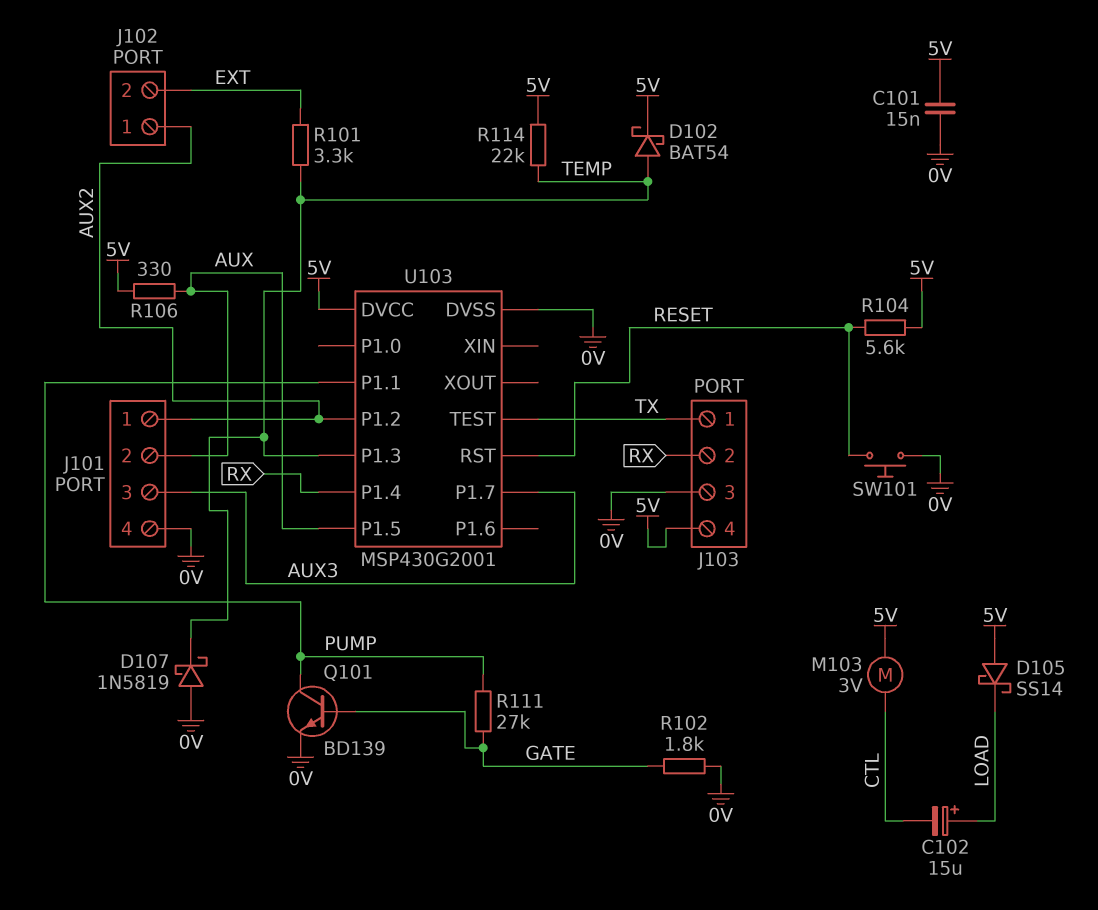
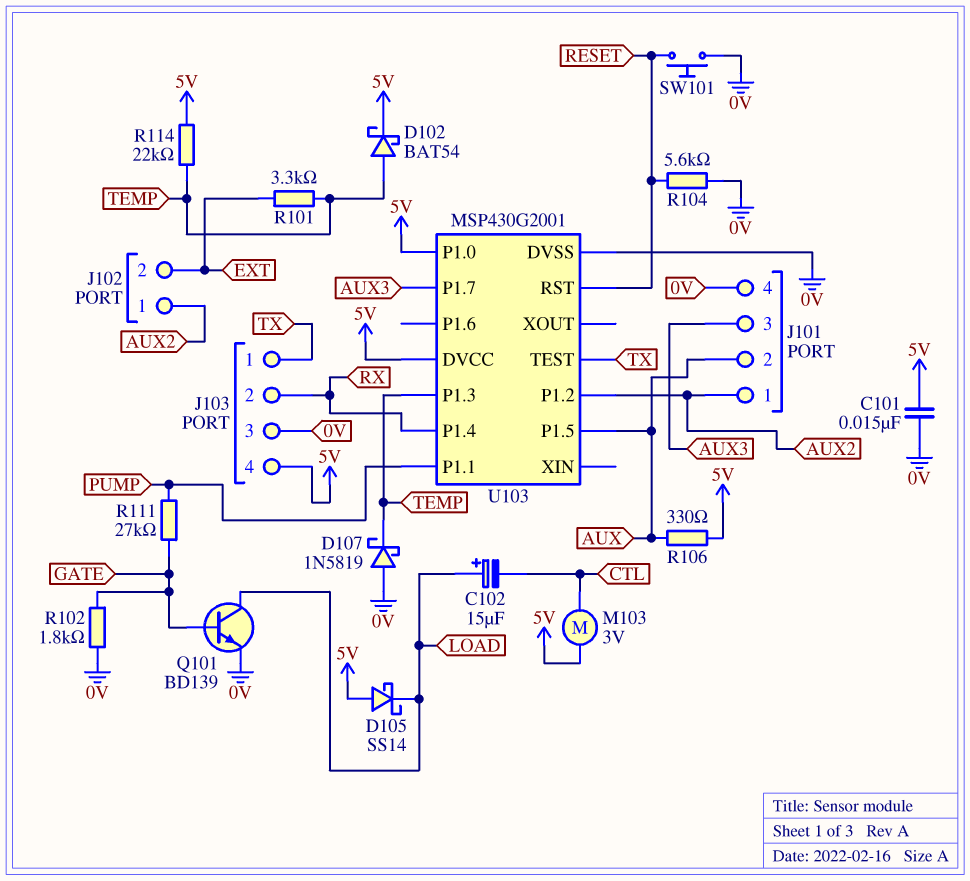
Q101: NPN BD139 (B GATE, C PUMP, E 0V) -> NPN BD139 (B GATE, C LOAD, E 0V)
R104: 5.6k (5V, RESET) -> 5.6k (0V, RESET)
U103 pin P1.0: none -> 5V

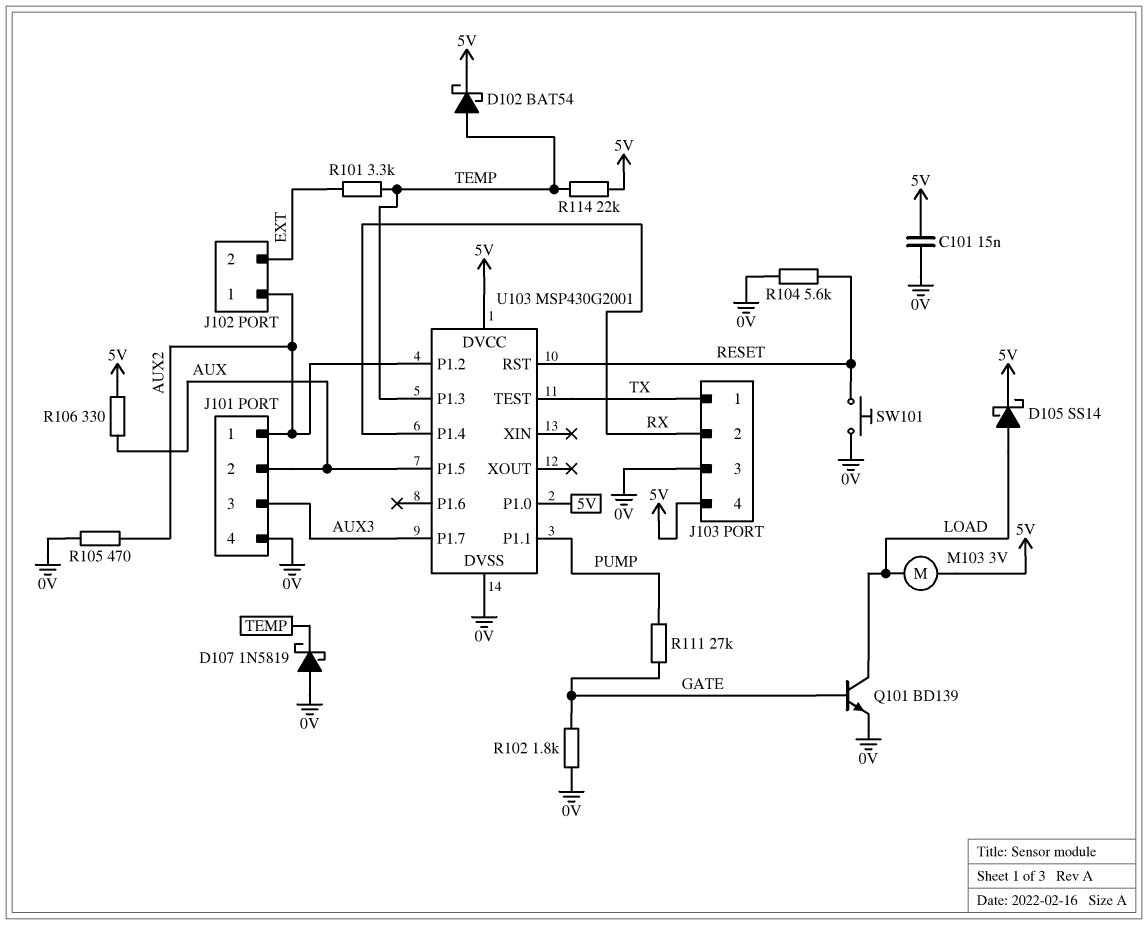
C102: 15uF (plus LOAD, minus CTL) -> none
D105: schottky SS14 (A 5V, K LOAD) -> schottky SS14 (A LOAD, K 5V)
M103: motor 3V (5V, CTL) -> motor 3V (5V, LOAD)
R105: none -> 470 (0V, AUX2)

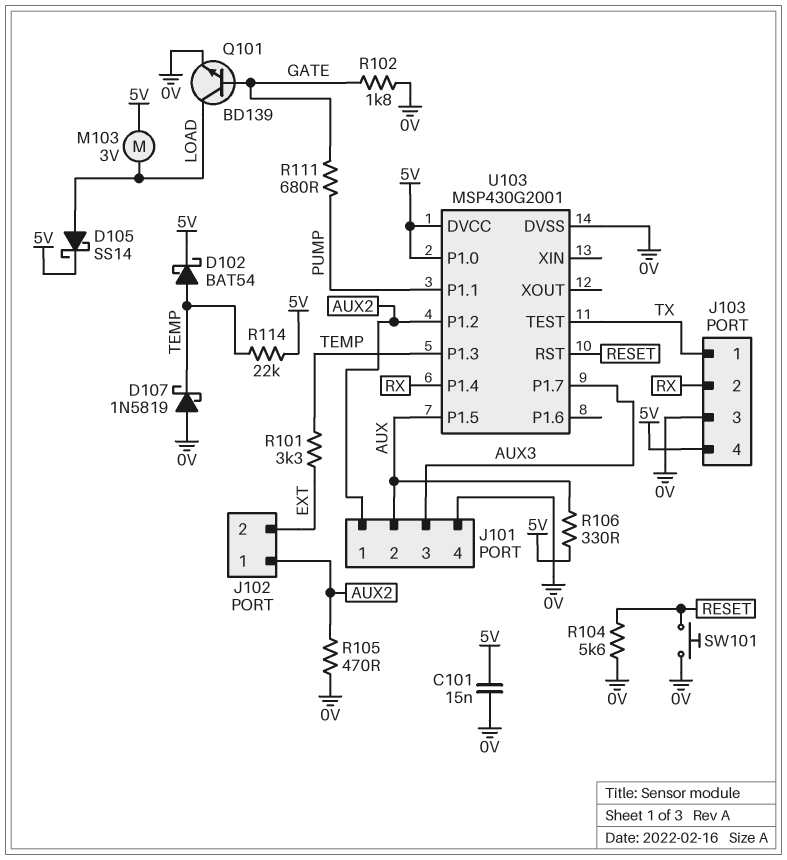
R111: 27k (GATE, PUMP) -> 680 (GATE, PUMP)

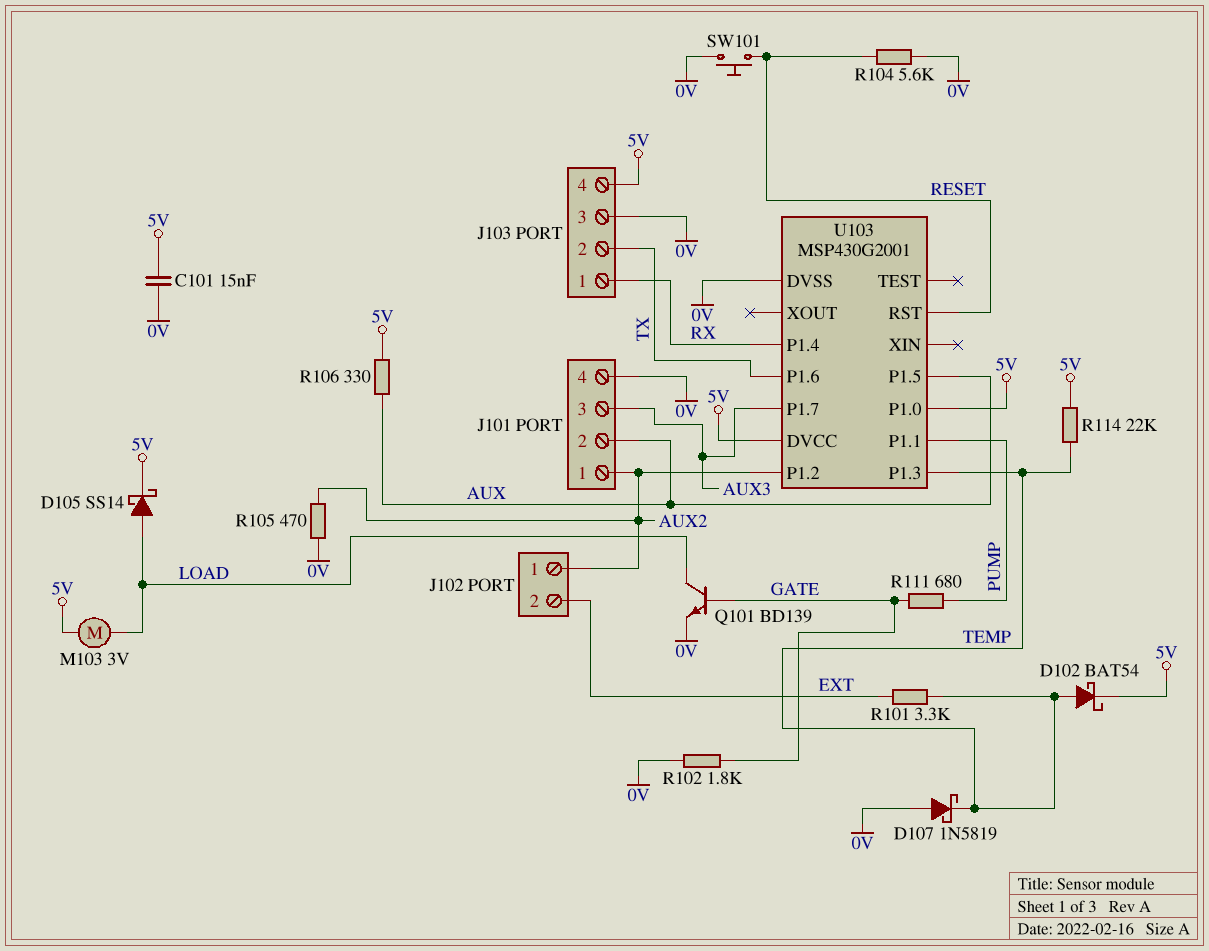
J103 pin 1: TX -> RX
J103 pin 2: RX -> TX
U103 pin P1.6: none -> TX
U103 pin TEST: TX -> none

